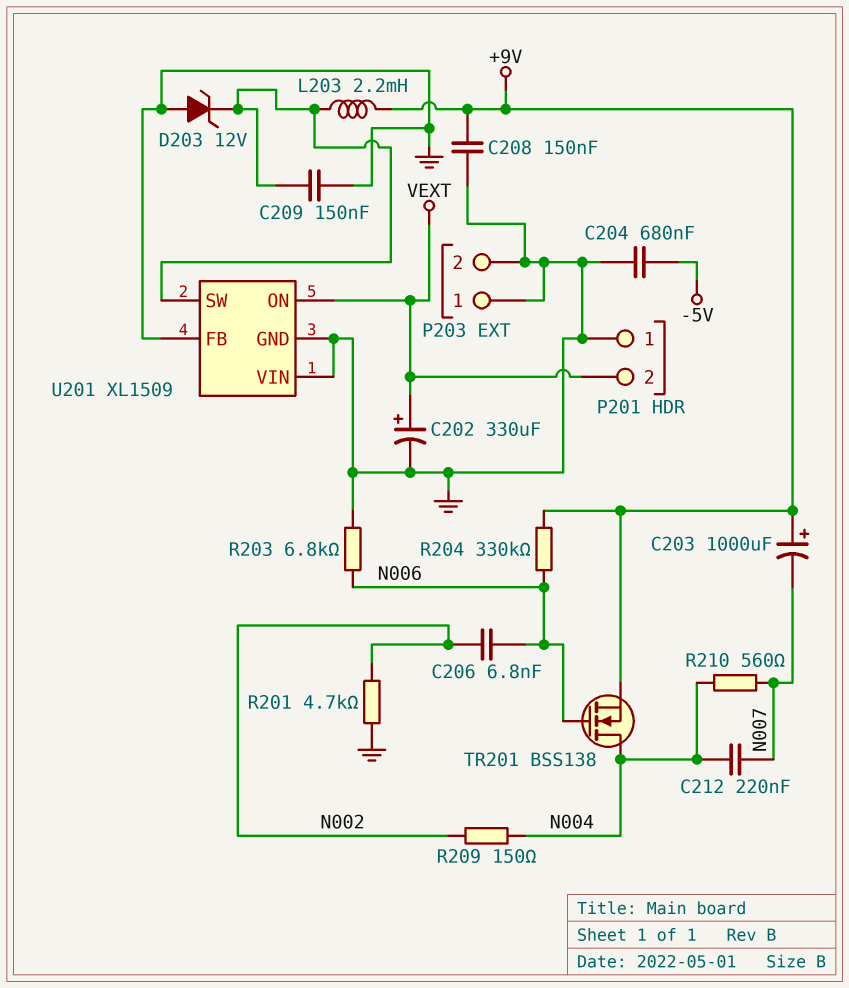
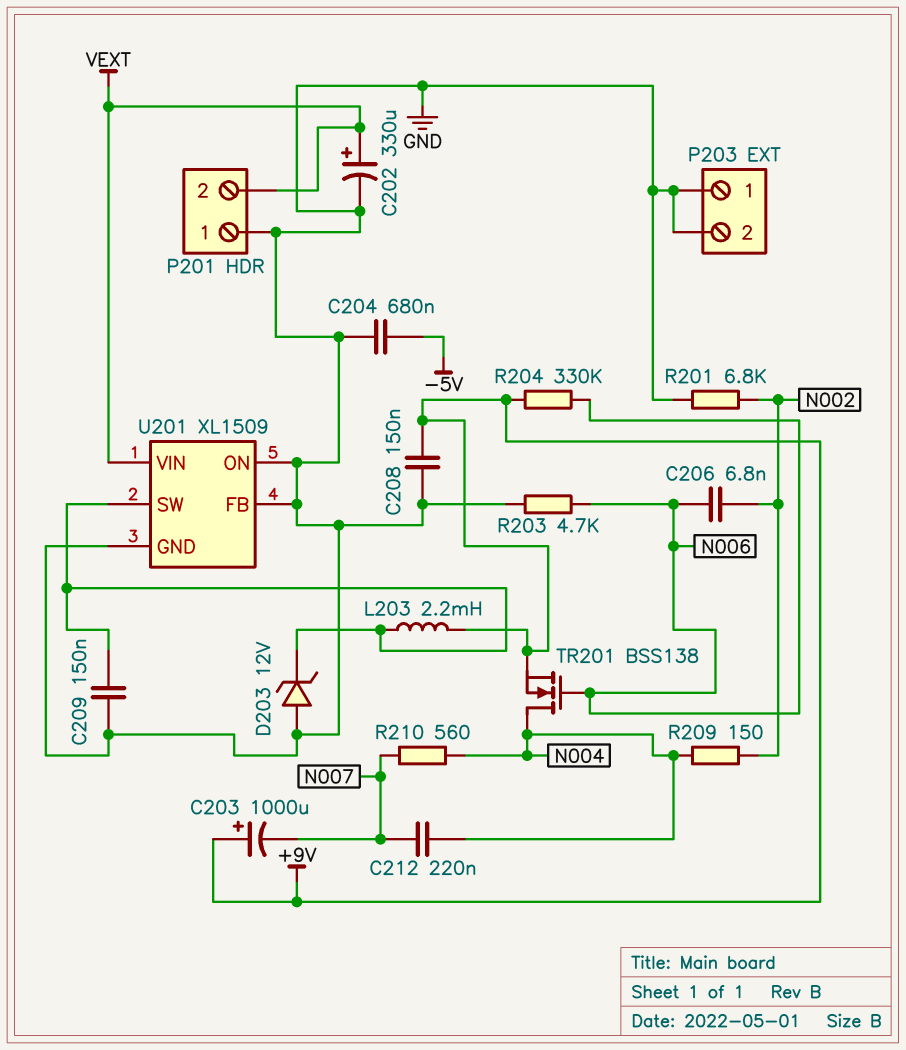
R201: 4.7k (GND, N002) -> 6.8k (GND, N002)
R203: 6.8k (GND, N006) -> 4.7k (GND, N006)
U201 pin ON: VEXT -> GND
U201 pin VIN: GND -> VEXT

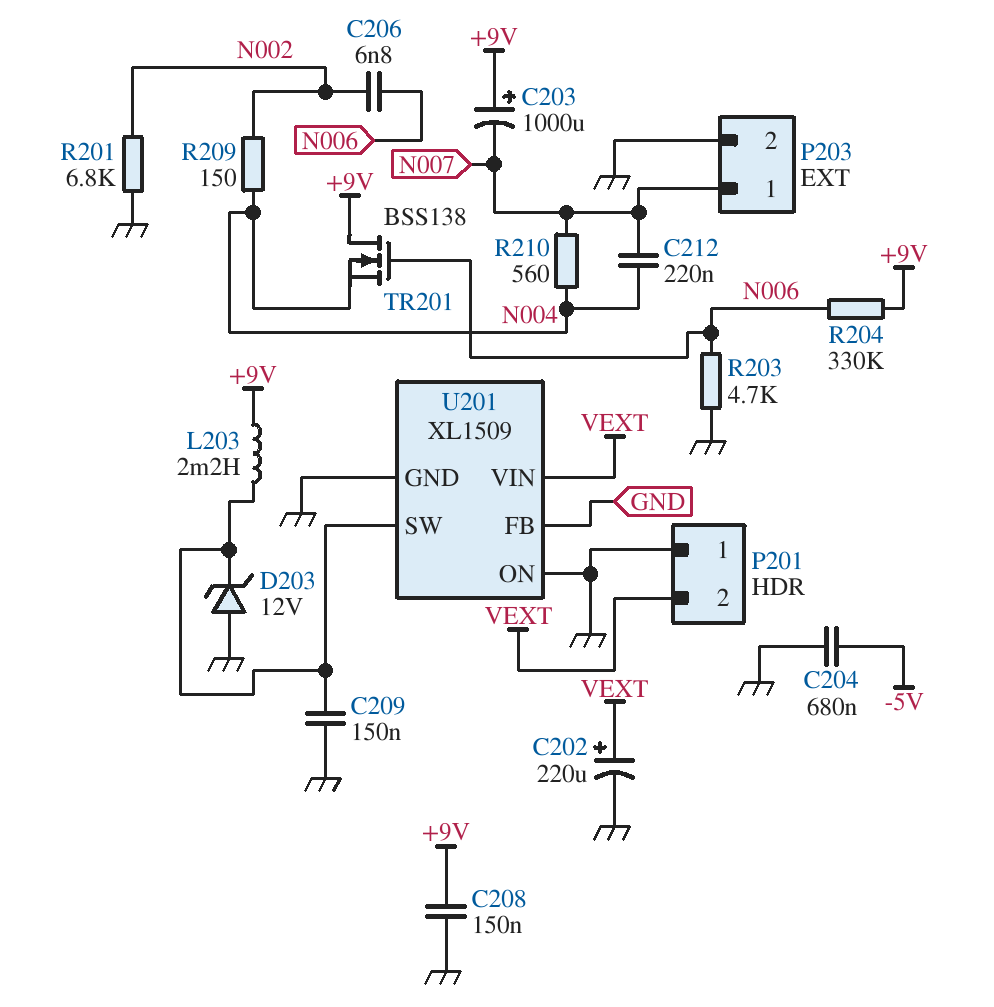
C202: 330uF (plus VEXT, minus GND) -> 220uF (plus VEXT, minus GND)
P203 pin 1: GND -> N007
TR201: NMOS BSS138 (G N006, D N004, S +9V) -> NMOS BSS138 (G N006, D +9V, S N004)

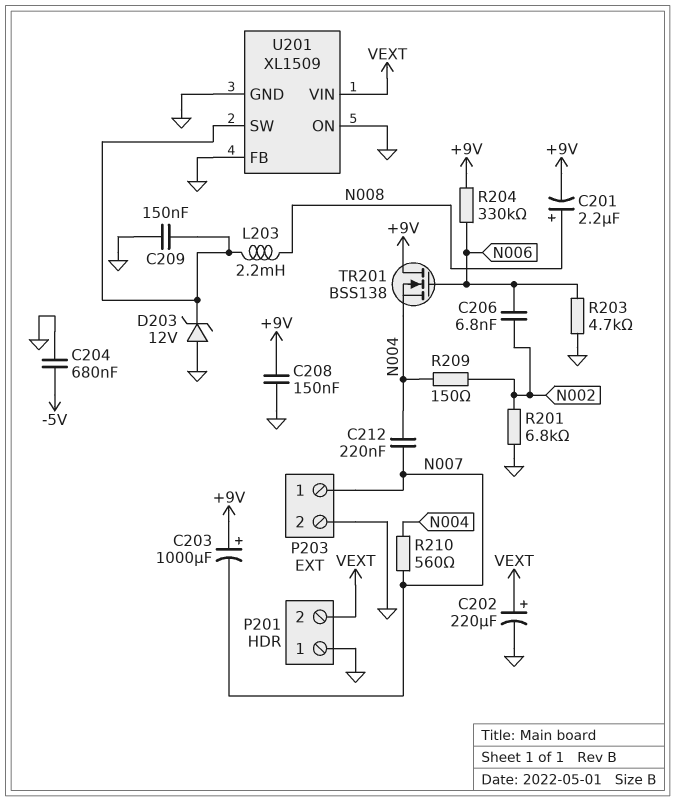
C201: none -> 2.2uF (plus N008, minus +9V)
L203: 2.2mH (+9V, U201/SW) -> 2.2mH (N008, U201/SW)

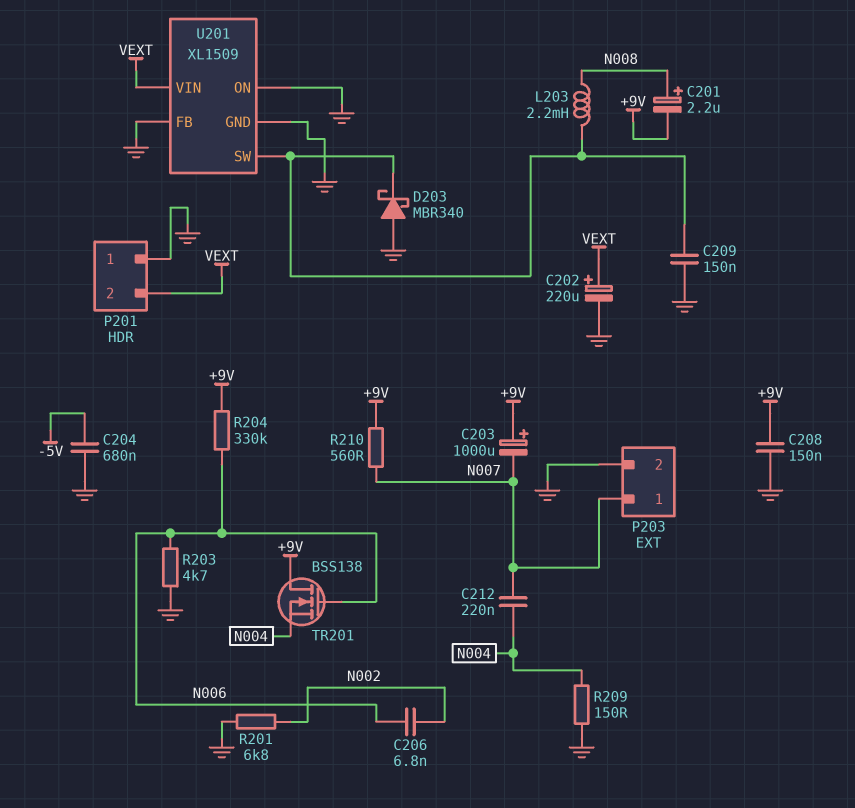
D203: zener 12V (A GND, K U201/SW) -> schottky MBR340 (A GND, K U201/SW)
R209: 150 (N002, N004) -> 150 (GND, N004)
R210: 560 (N004, N007) -> 560 (+9V, N007)

